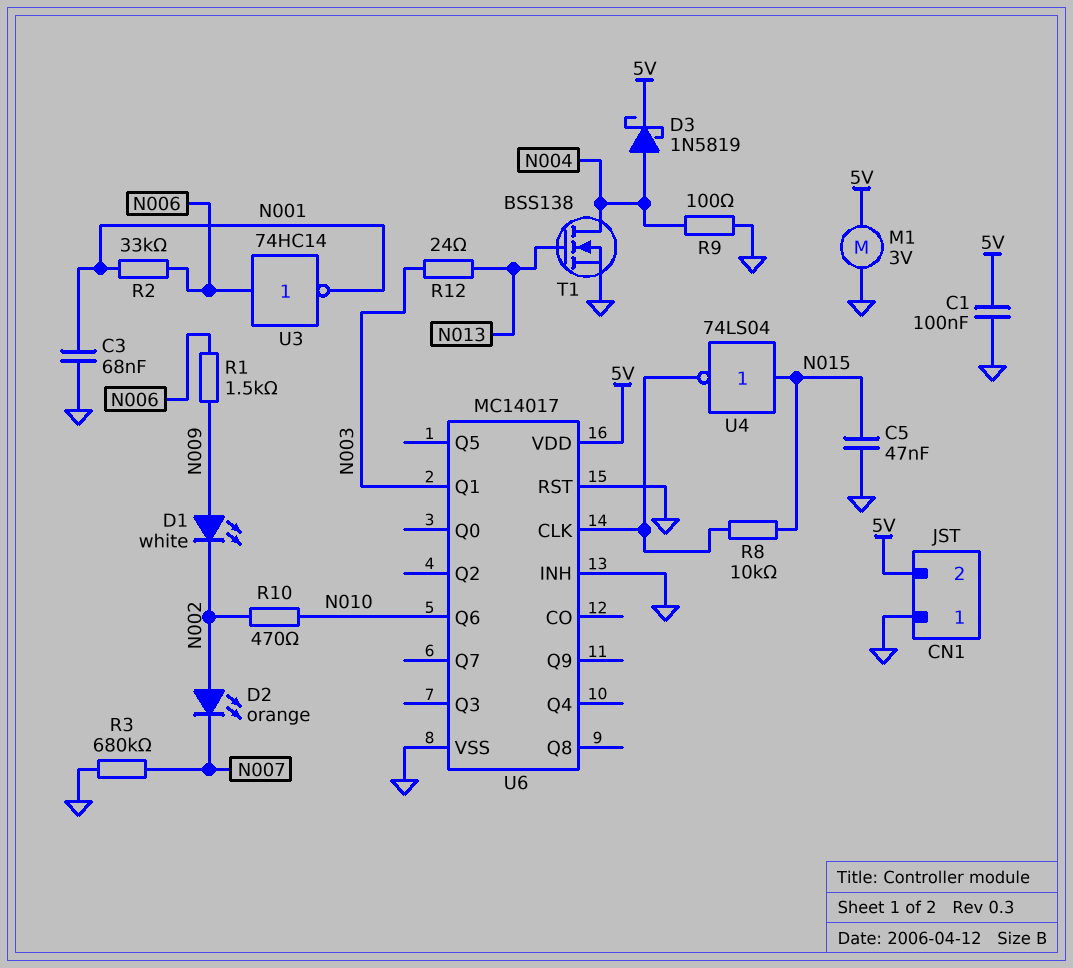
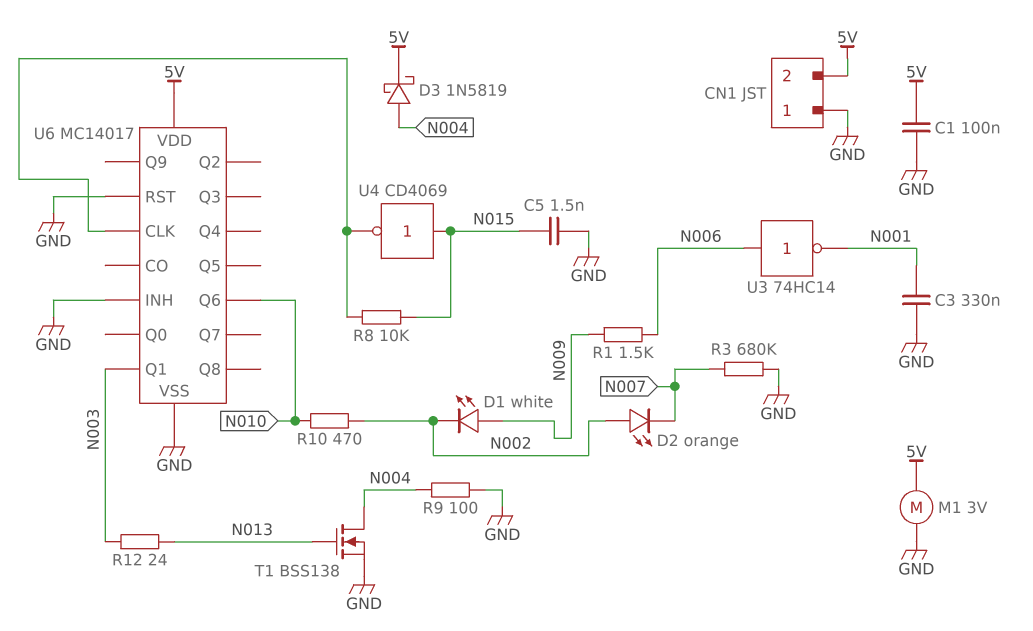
C3: 68nF (GND, N001) -> 330nF (GND, N001)
C5: 47nF (GND, N015) -> 1.5nF (GND, N015)
R2: 33k (N001, N006) -> none
U4: NOT 74LS04 (in N015, out U6/CLK) -> NOT CD4069 (in N015, out U6/CLK)

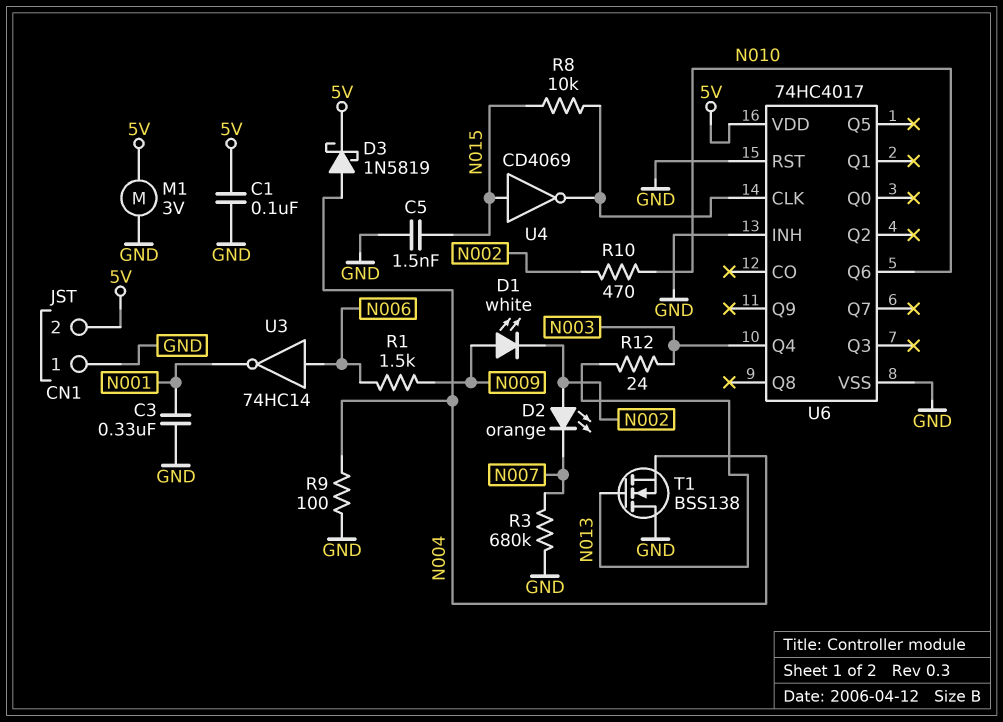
T1: NMOS BSS138 (G N013, D N004, S GND) -> NMOS BSS138 (G N013, D GND, S N004)
U6: MC14017 -> 74HC4017
U6 pin Q1: N003 -> none
U6 pin Q4: none -> N003

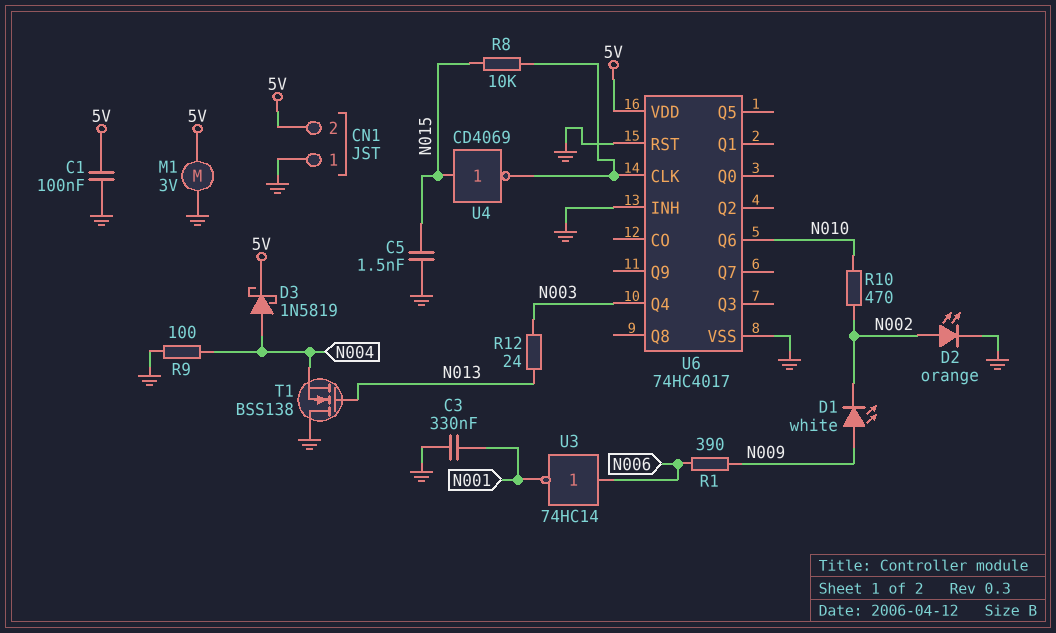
D2: LED orange (A N002, K N007) -> LED orange (A N002, K GND)
R1: 1.5k (N006, N009) -> 390 (N006, N009)
R3: 680k (GND, N007) -> none

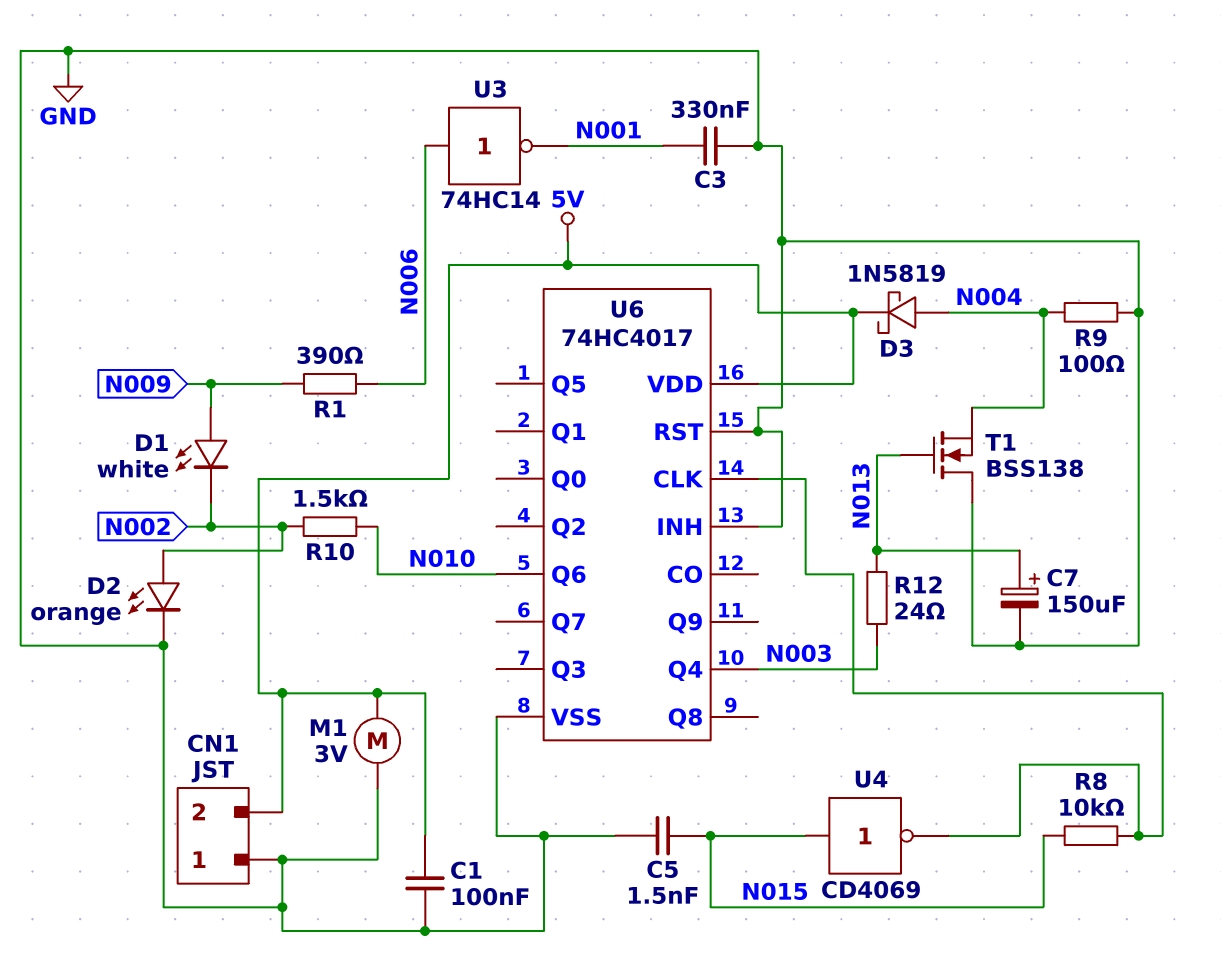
C7: none -> 150uF (plus N013, minus GND)
R10: 470 (N002, N010) -> 1.5k (N002, N010)

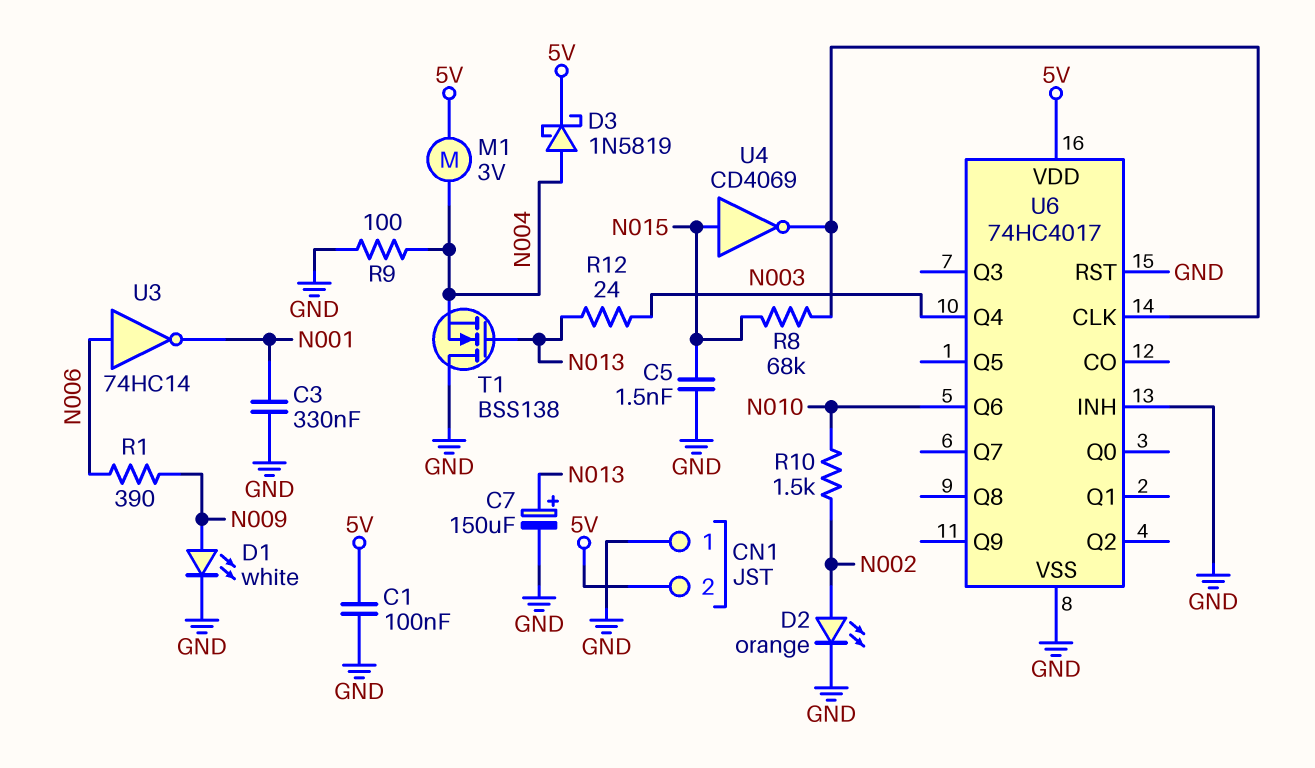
D1: LED white (A N009, K N002) -> LED white (A N009, K GND)
M1: motor 3V (5V, GND) -> motor 3V (5V, N004)
R8: 10k (N015, U6/CLK) -> 68k (N015, U6/CLK)

